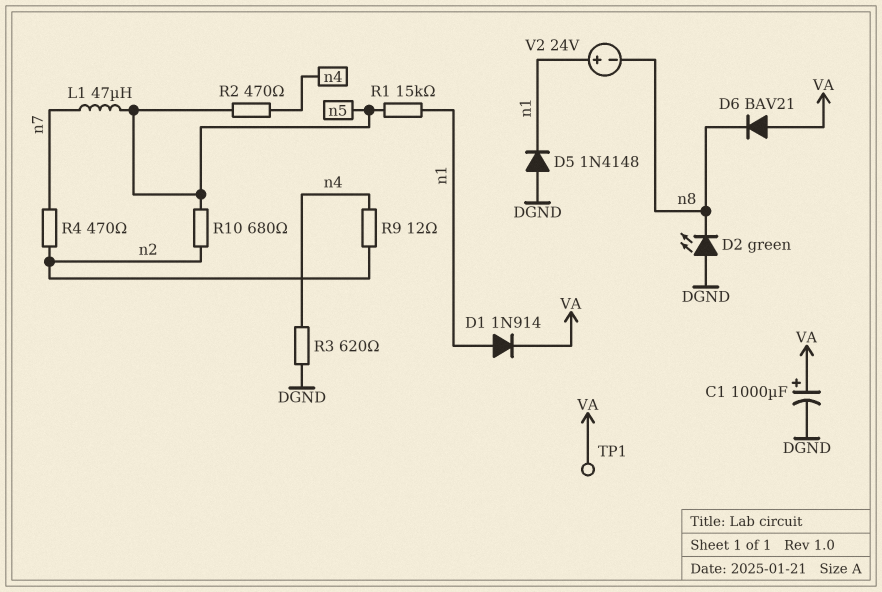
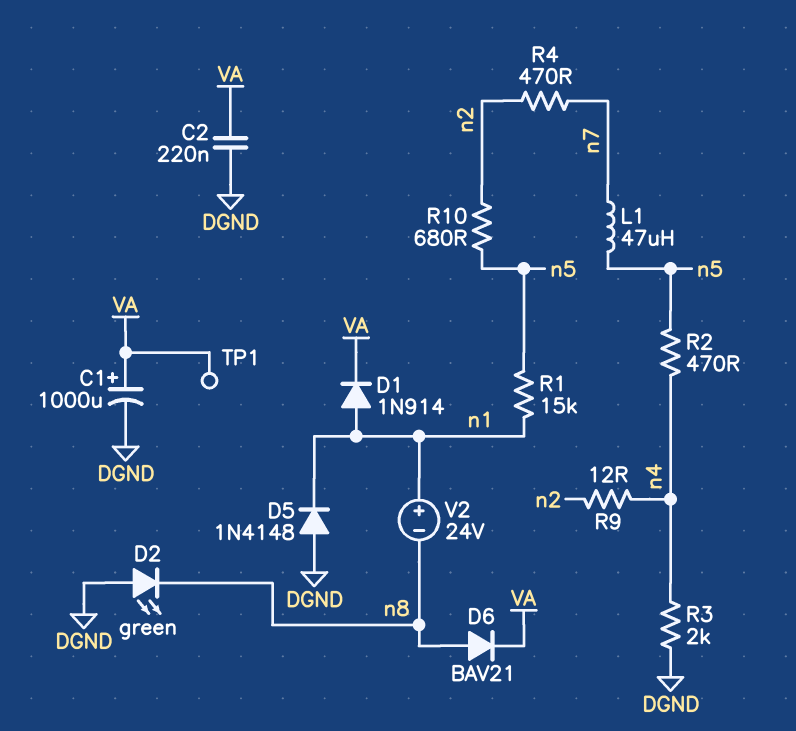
C2: none -> 220nF (DGND, VA)
D6: diode BAV21 (A VA, K n8) -> diode BAV21 (A n8, K VA)
R3: 620 (DGND, n4) -> 2k (DGND, n4)

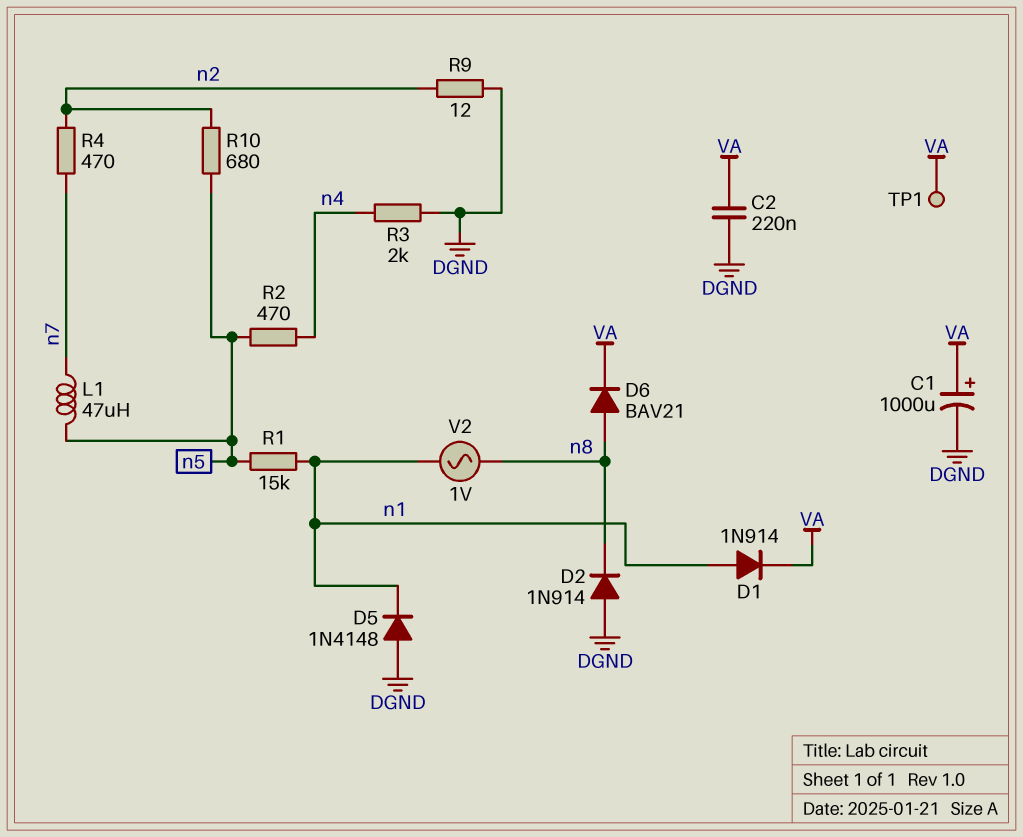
D2: LED green (A DGND, K n8) -> diode 1N914 (A DGND, K n8)
R9: 12 (n2, n4) -> 12 (DGND, n2)
V2: 24V (plus n1, minus n8) -> AC 1V (n1, n8)

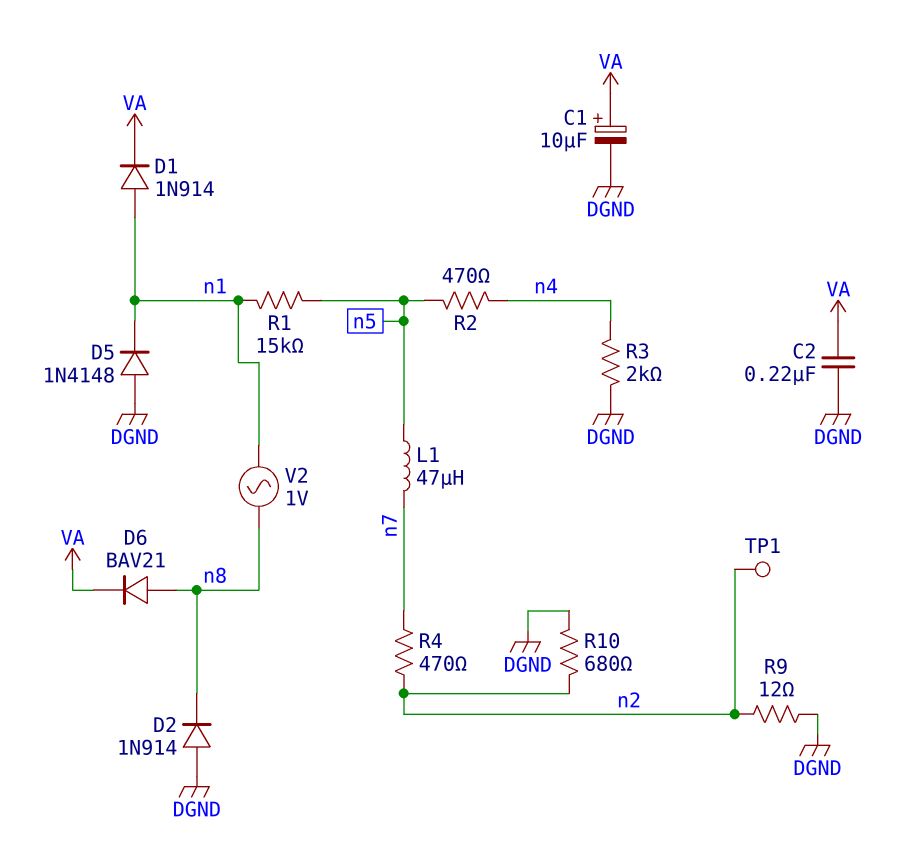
C1: 1000uF (plus VA, minus DGND) -> 10uF (plus VA, minus DGND)
R10: 680 (n2, n5) -> 680 (DGND, n2)
TP1: test point (VA) -> test point (n2)

